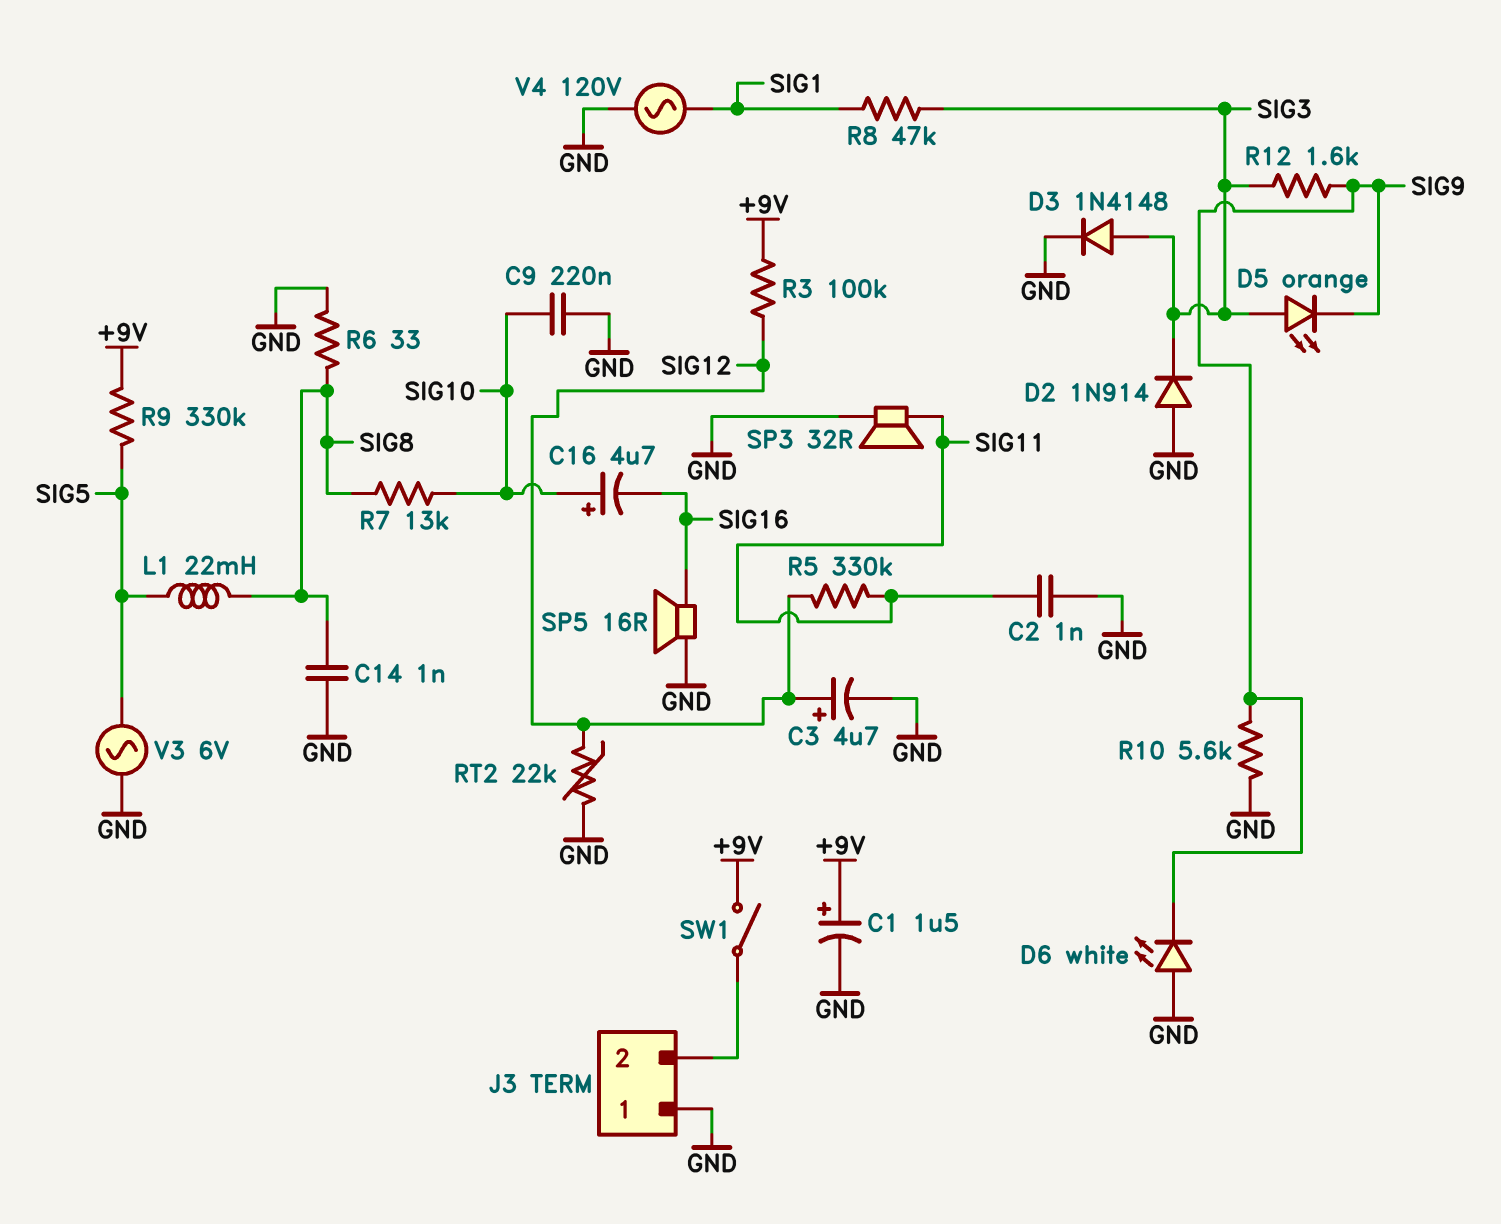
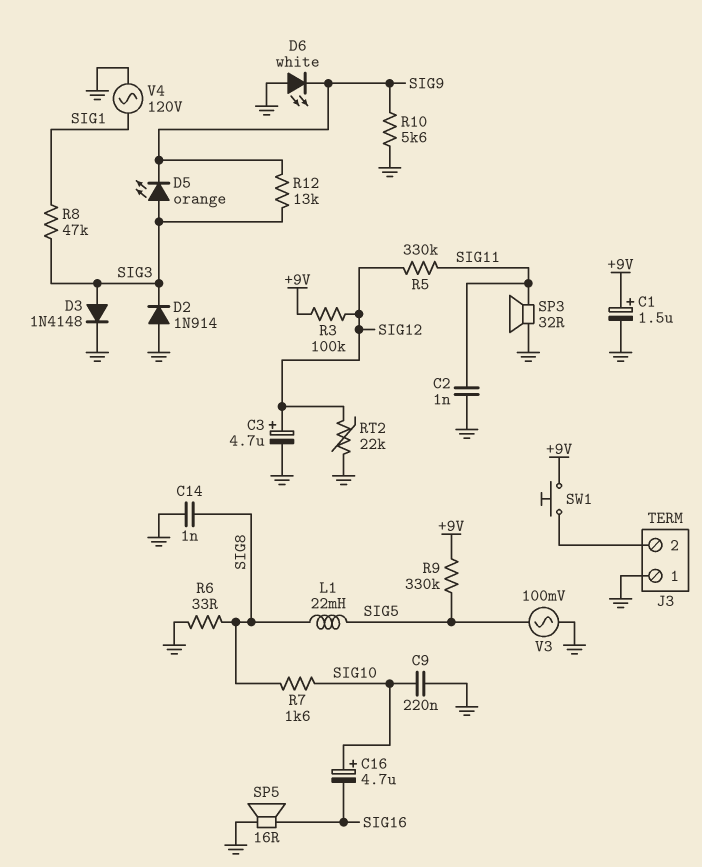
R7: 13k (SIG8, SIG10) -> 1.6k (SIG8, SIG10)
R12: 1.6k (SIG3, SIG9) -> 13k (SIG3, SIG9)
SW1: switch (+9V, J3/2) -> button (+9V, J3/2)
V3: AC 6V (GND, SIG5) -> AC 100mV (GND, SIG5)

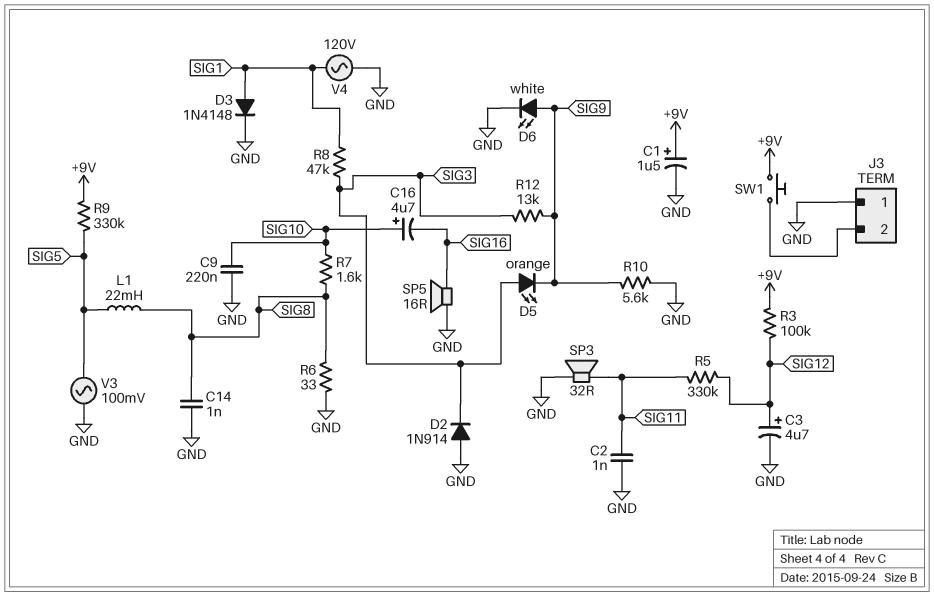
D3: diode 1N4148 (A SIG3, K GND) -> diode 1N4148 (A SIG1, K GND)
D6: LED white (A GND, K SIG9) -> LED white (A SIG9, K GND)
RT2: 22k (GND, SIG12) -> none

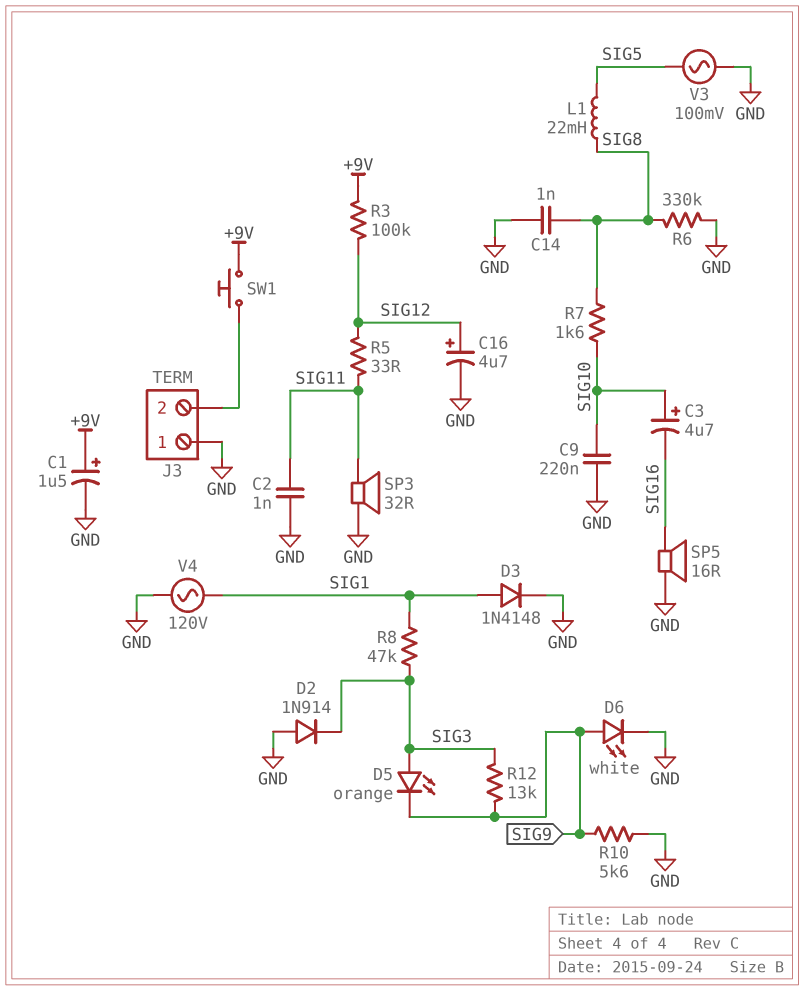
C3: 4.7uF (plus SIG12, minus GND) -> 4.7uF (plus SIG10, minus SIG16)
C16: 4.7uF (plus SIG10, minus SIG16) -> 4.7uF (plus SIG12, minus GND)
R5: 330k (SIG11, SIG12) -> 33 (SIG11, SIG12)
R6: 33 (GND, SIG8) -> 330k (GND, SIG8)
R9: 330k (+9V, SIG5) -> none

